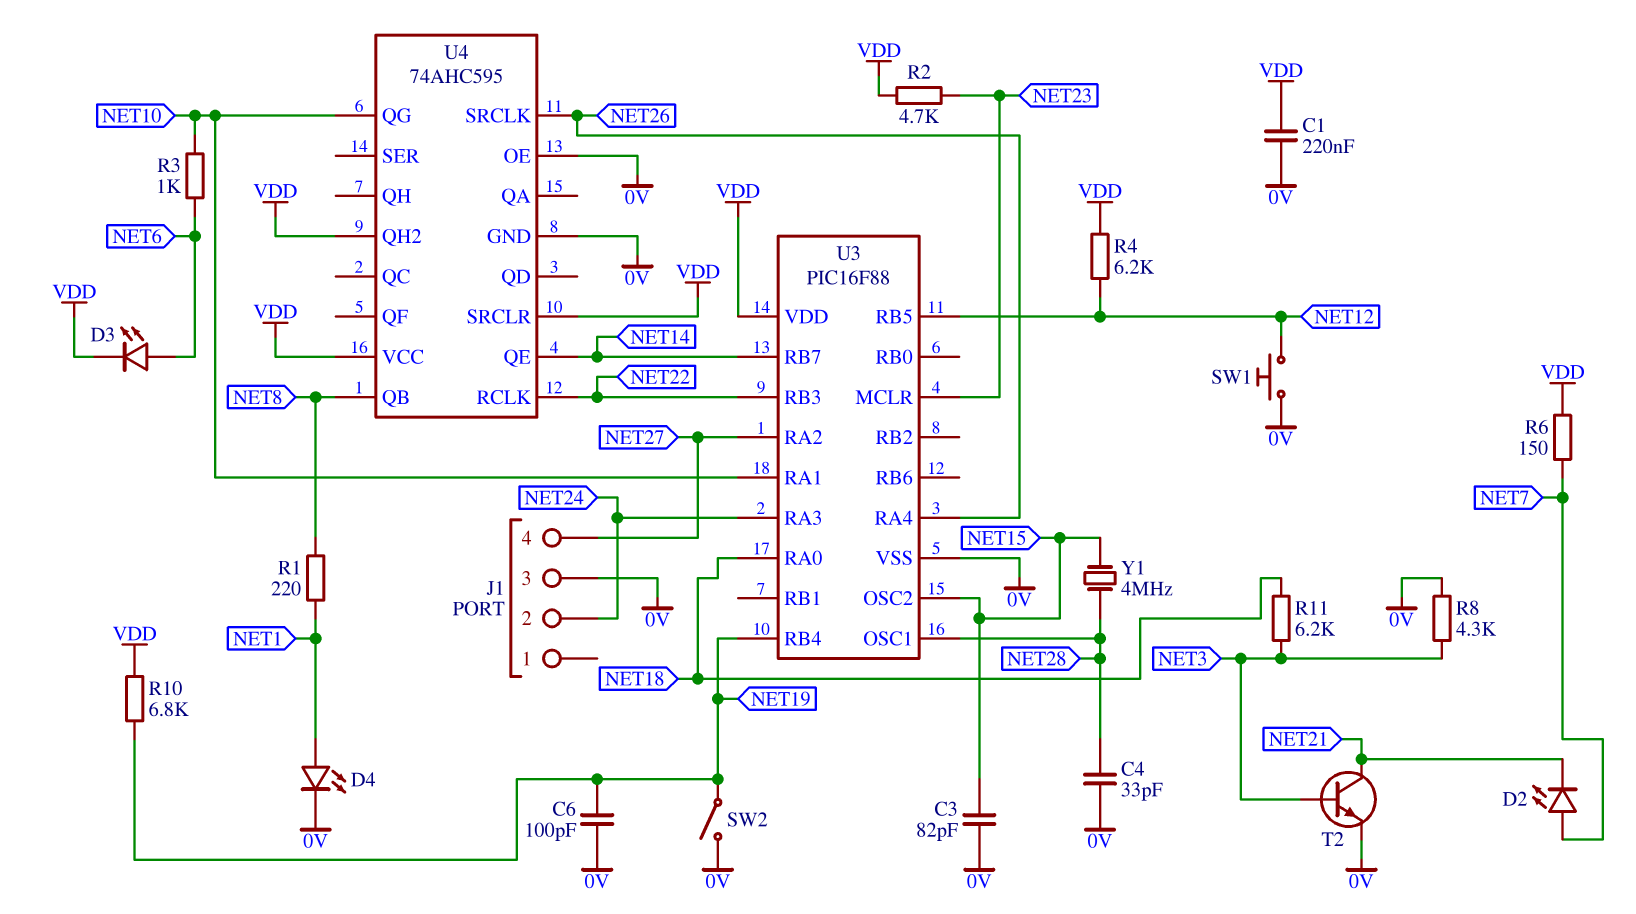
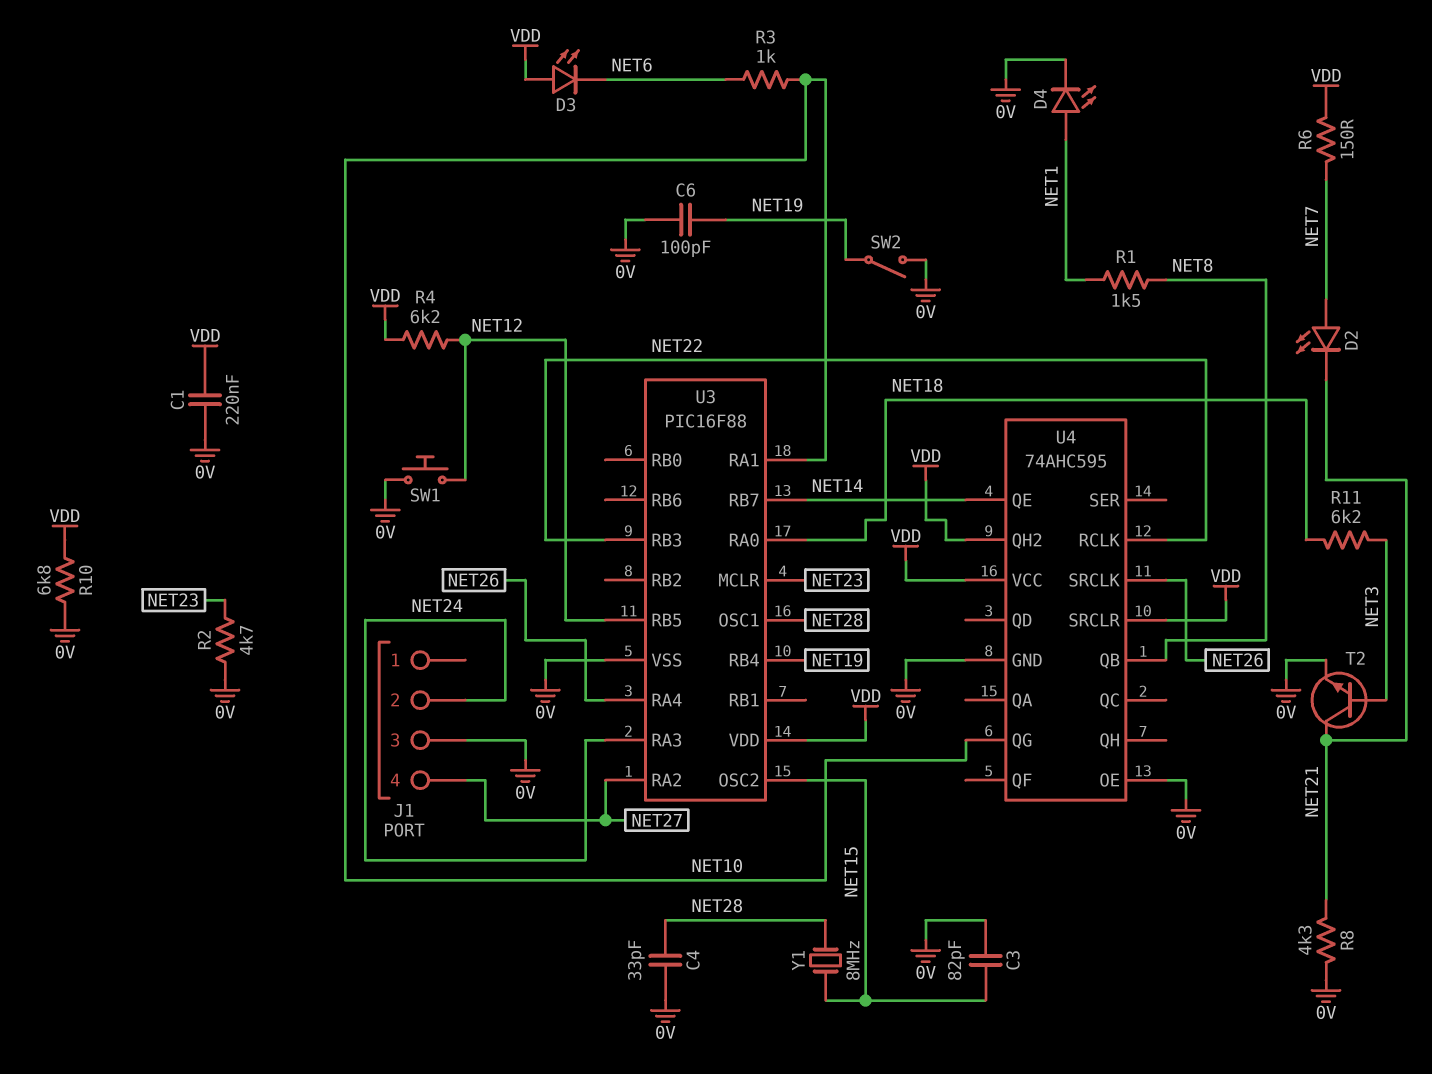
D3: LED (A NET6, K VDD) -> LED (A VDD, K NET6)
R1: 220 (NET1, NET8) -> 1.5k (NET1, NET8)
R2: 4.7k (NET23, VDD) -> 4.7k (0V, NET23)
R8: 4.3k (0V, NET3) -> 4.3k (0V, NET21)
R10: 6.8k (NET19, VDD) -> 6.8k (0V, VDD)
Y1: 4MHz (NET15, NET28) -> 8MHz (NET15, NET28)

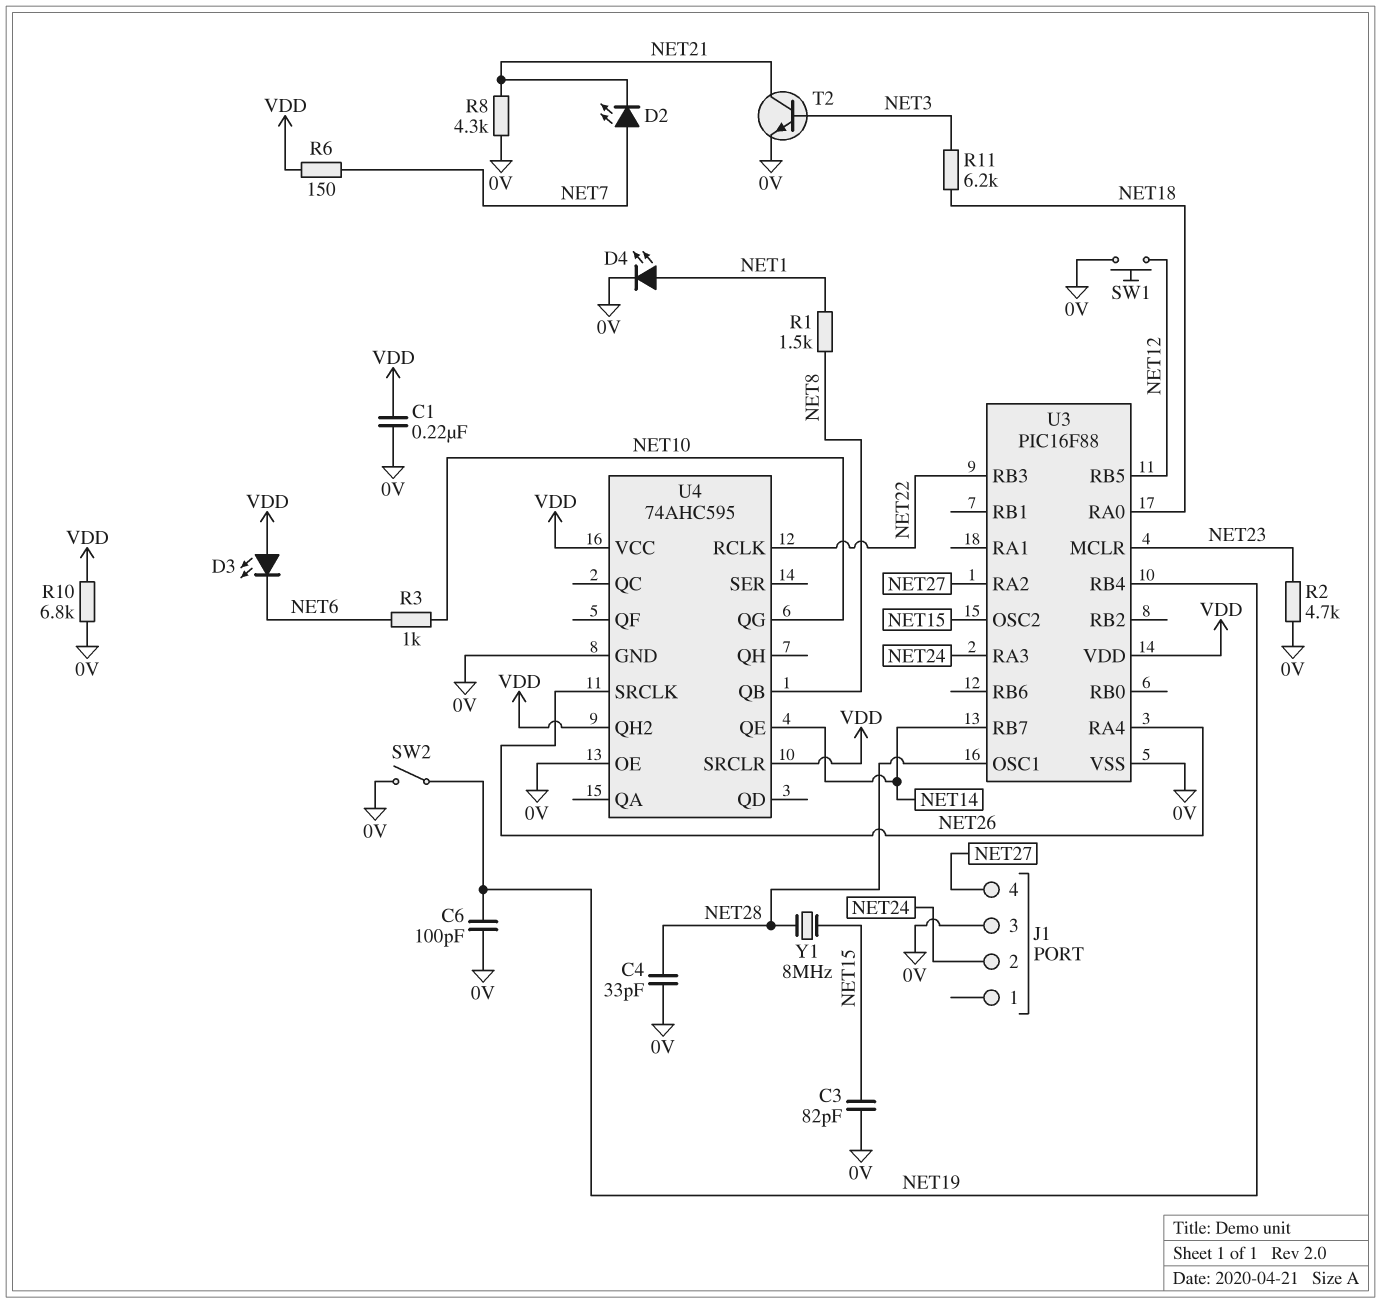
R4: 6.2k (NET12, VDD) -> none
U3 pin RA1: NET10 -> none

